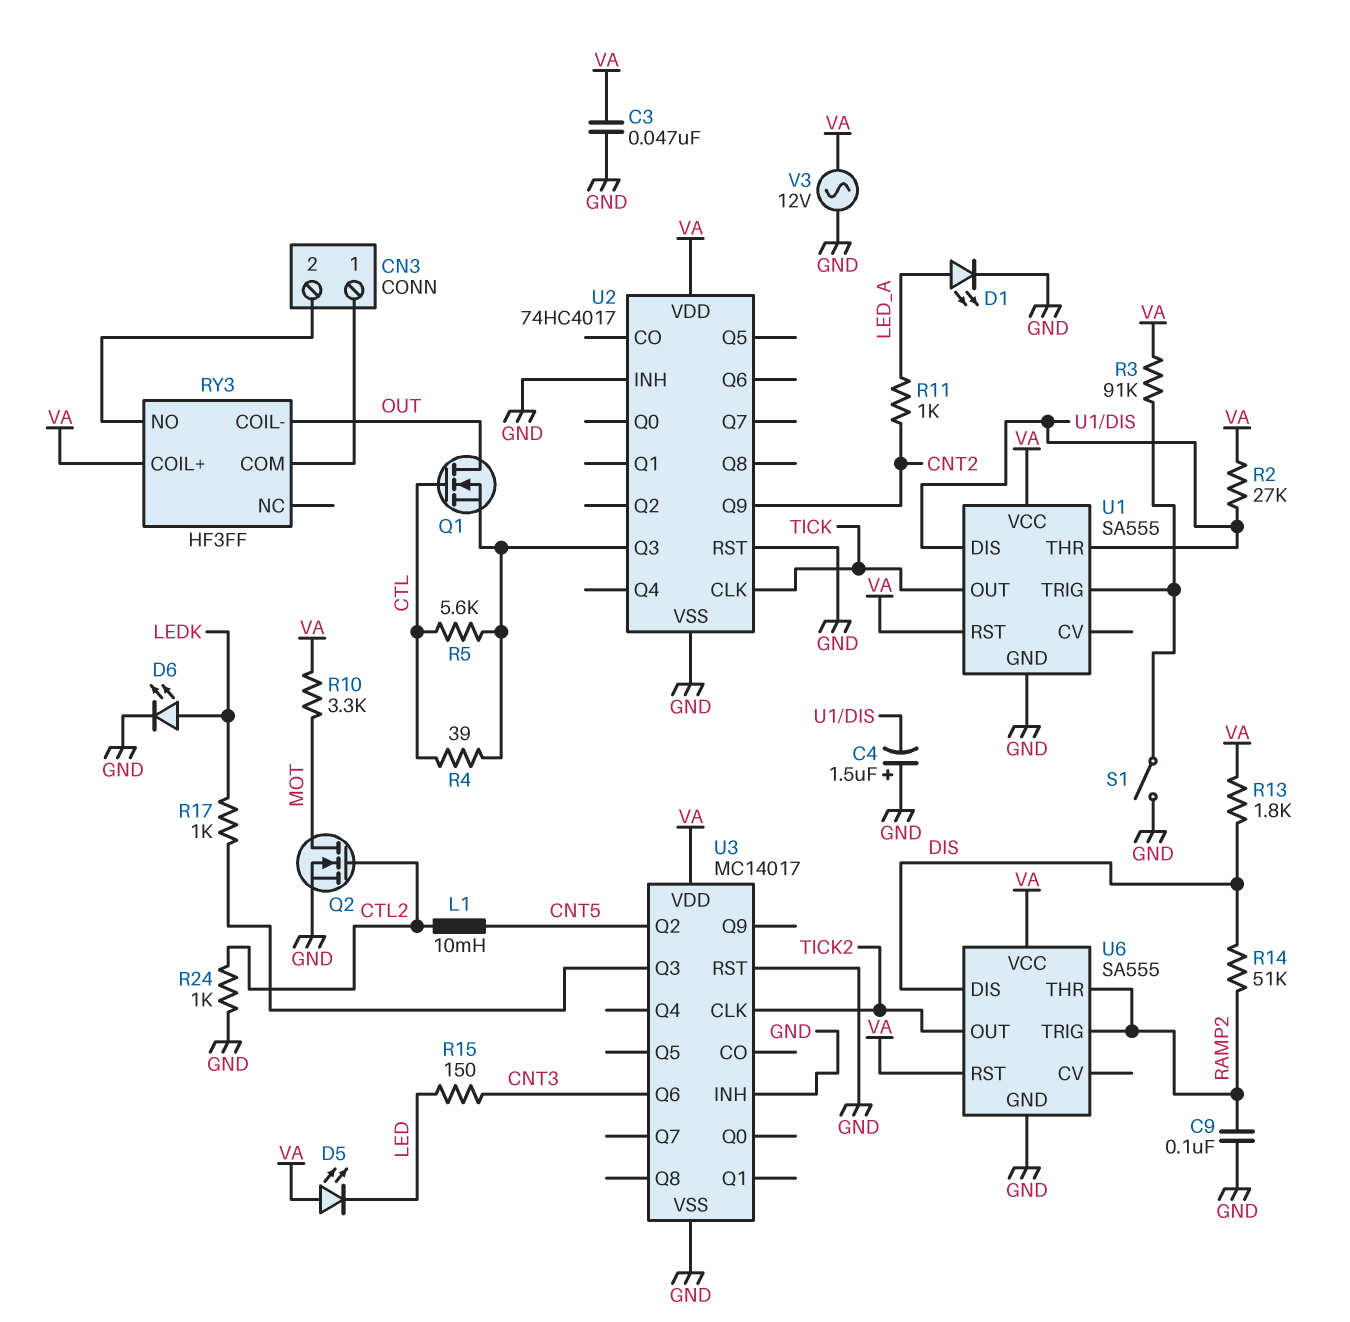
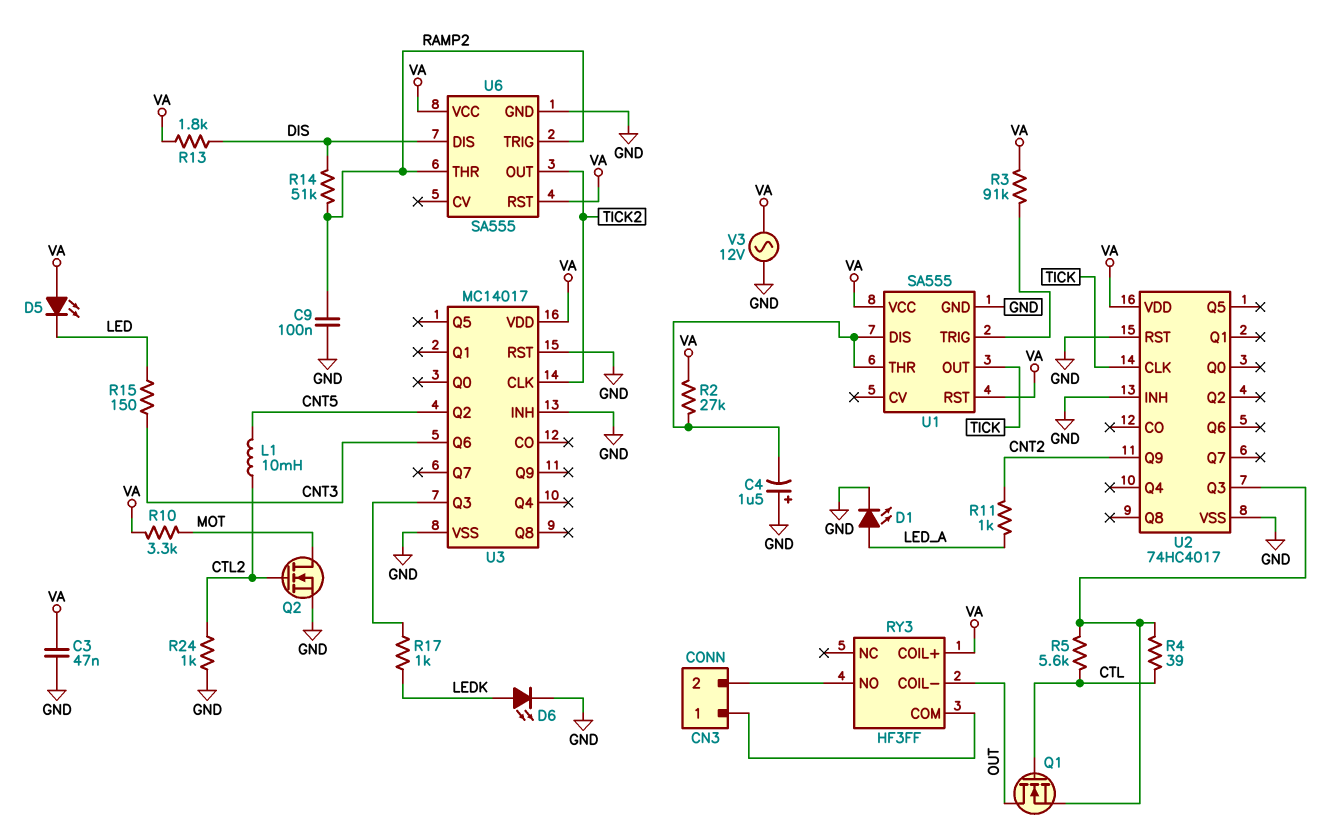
S1: switch (GND, U1/TRIG) -> none

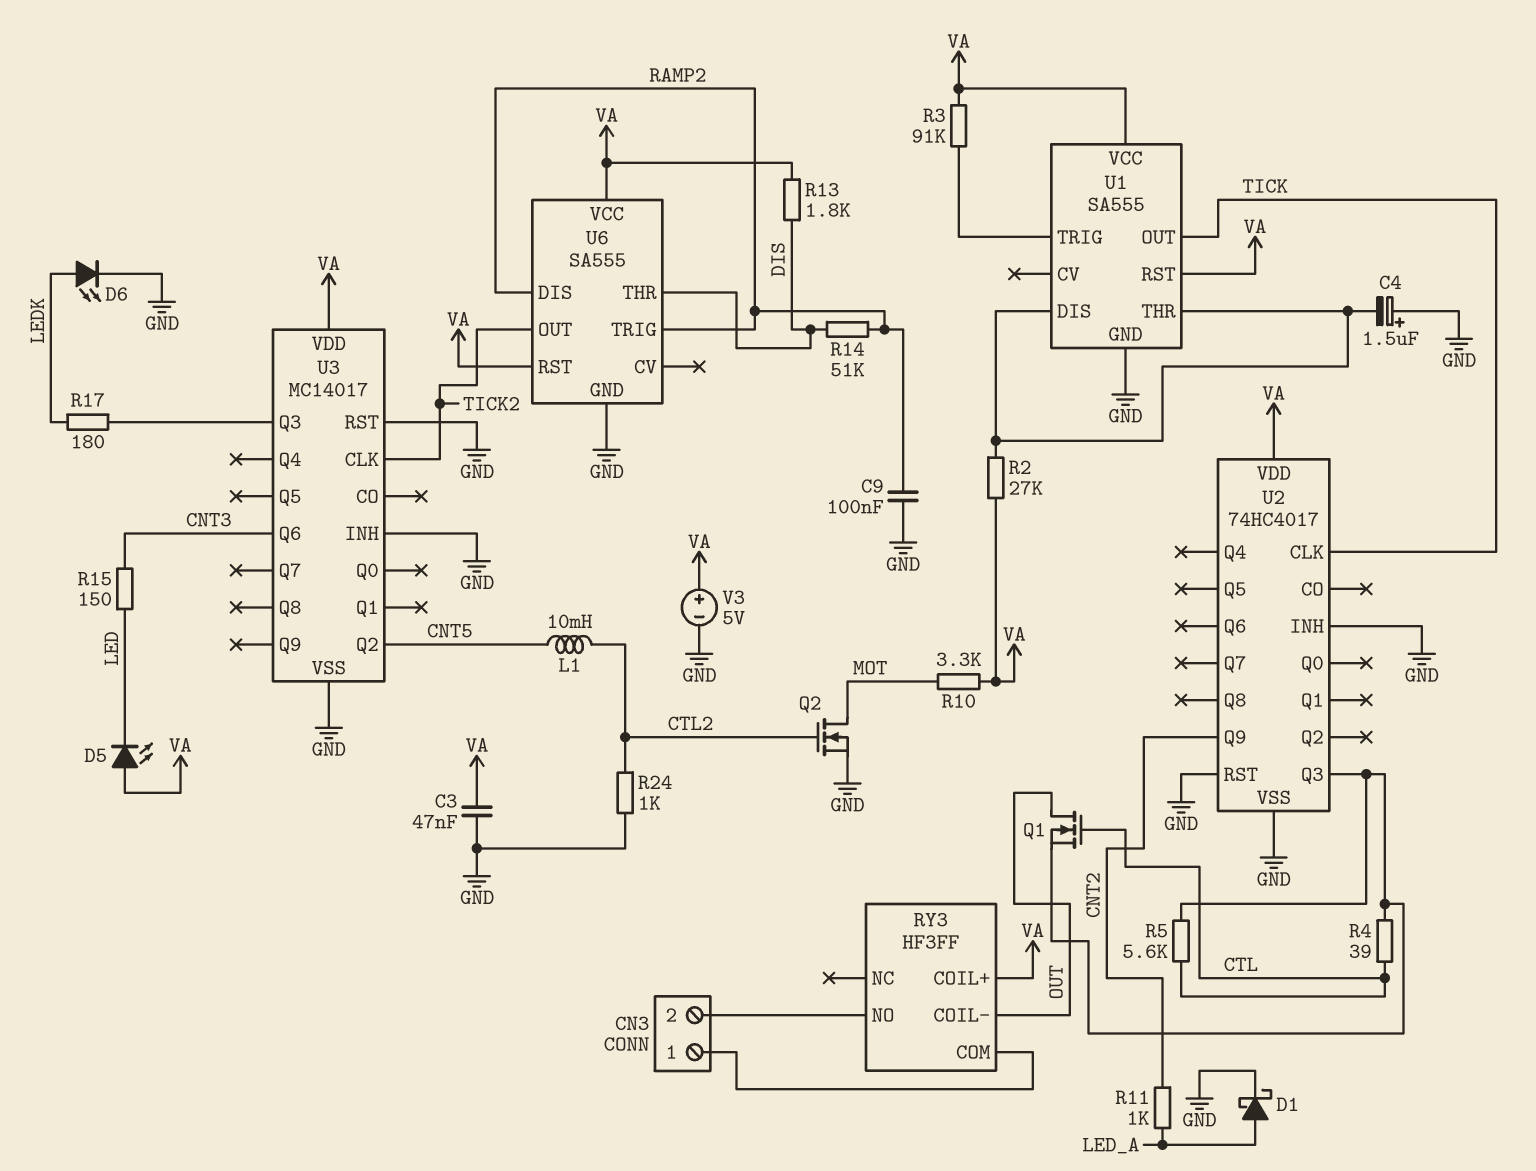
D1: LED (A LED_A, K GND) -> schottky (A LED_A, K GND)
R17: 1k (LEDK, U3/Q3) -> 180 (LEDK, U3/Q3)
U6 pin DIS: DIS -> RAMP2
U6 pin THR: RAMP2 -> DIS
V3: AC 12V (GND, VA) -> 5V (plus VA, minus GND)

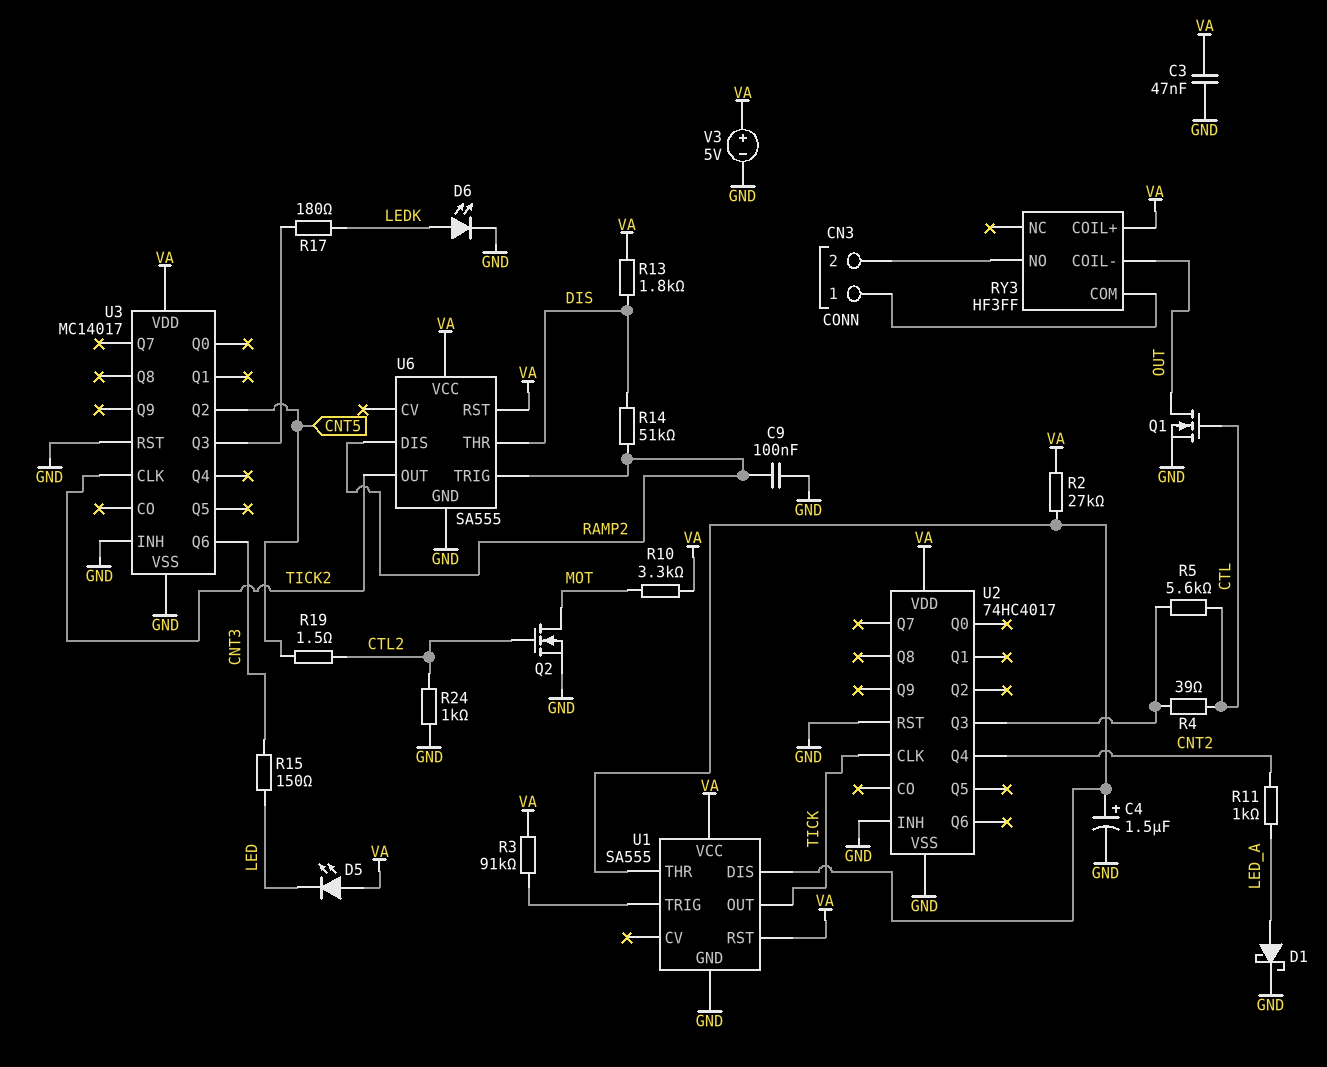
C4: 1.5uF (plus GND, minus U1/DIS) -> 1.5uF (plus U1/DIS, minus GND)
L1: 10mH (CNT5, CTL2) -> none
Q1: NMOS (G CTL, D OUT, S U2/Q3) -> NMOS (G CTL, D OUT, S GND)
R19: none -> 1.5 (CNT5, CTL2)
U2 pin Q4: none -> CNT2
U2 pin Q9: CNT2 -> none

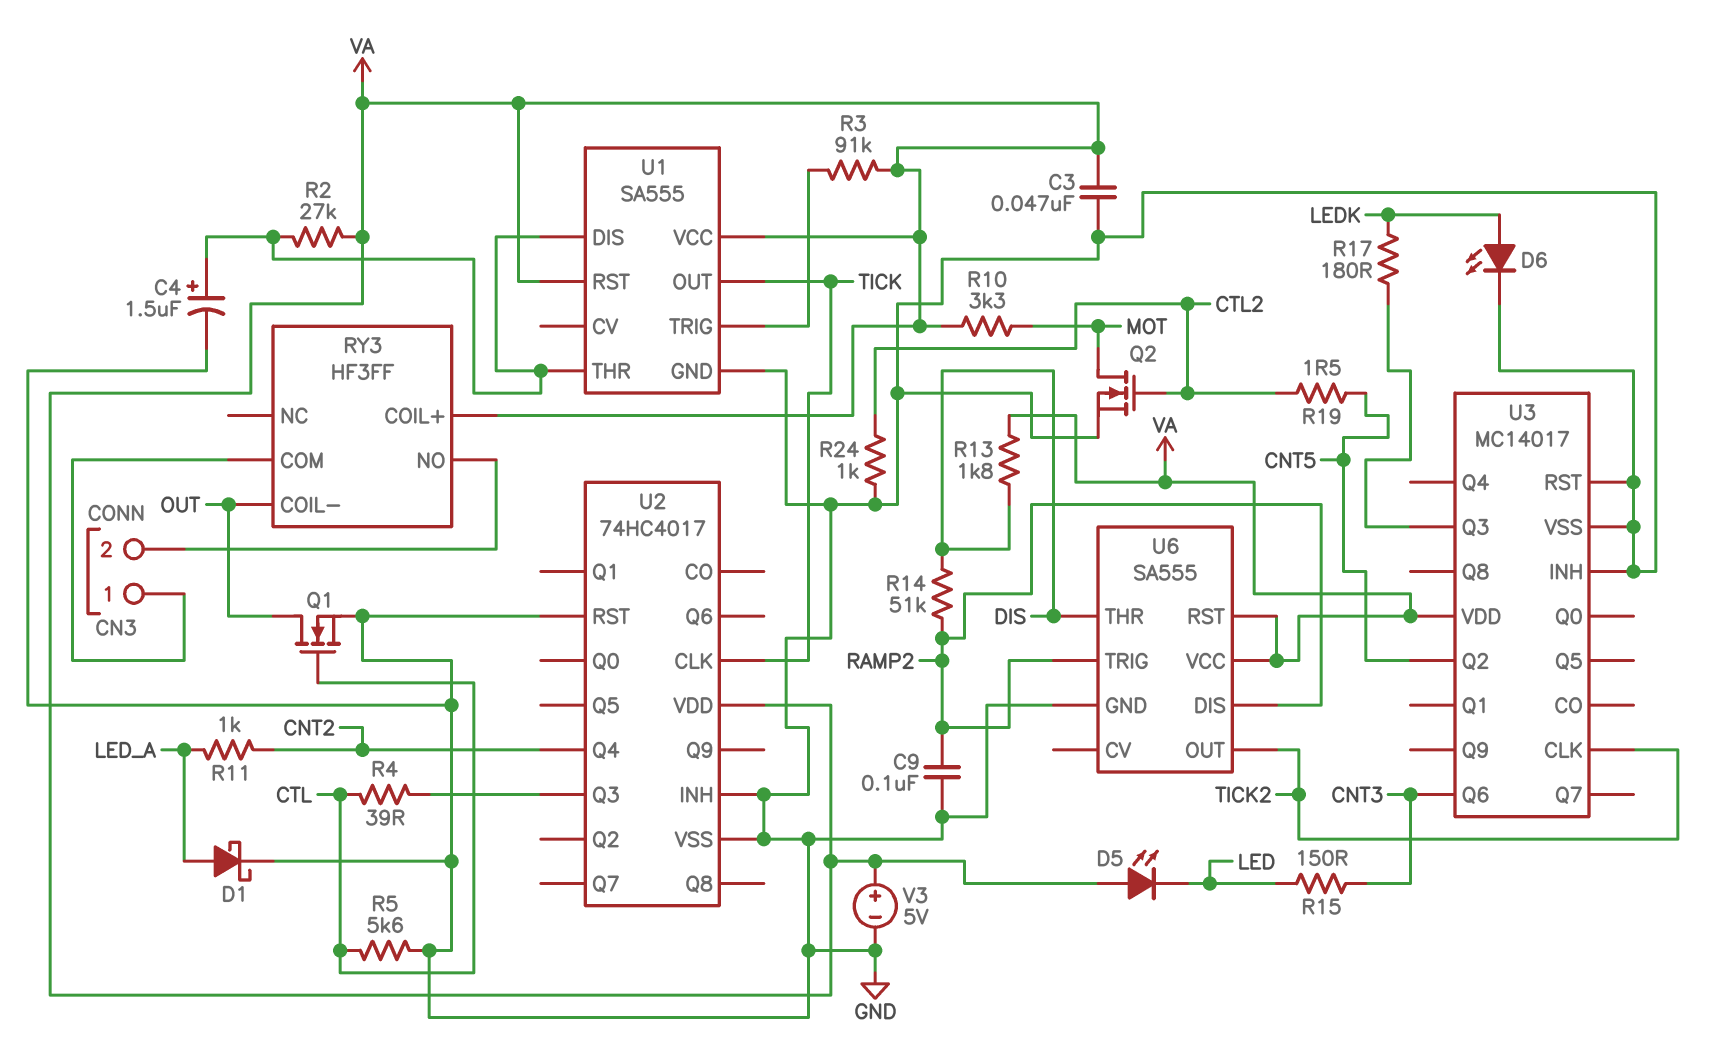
R5: 5.6k (CTL, U2/Q3) -> 5.6k (CTL, GND)

